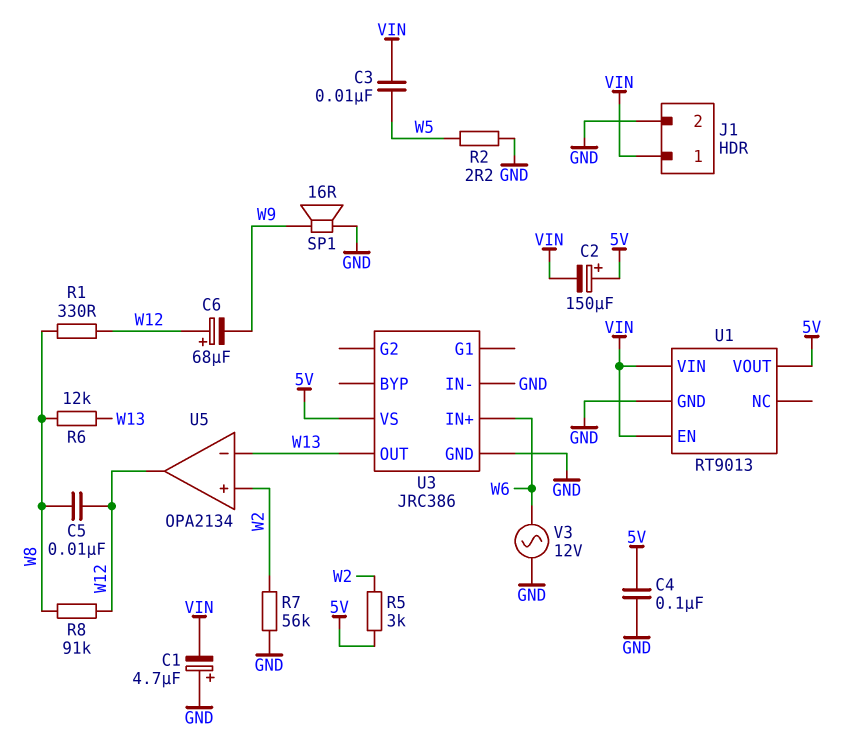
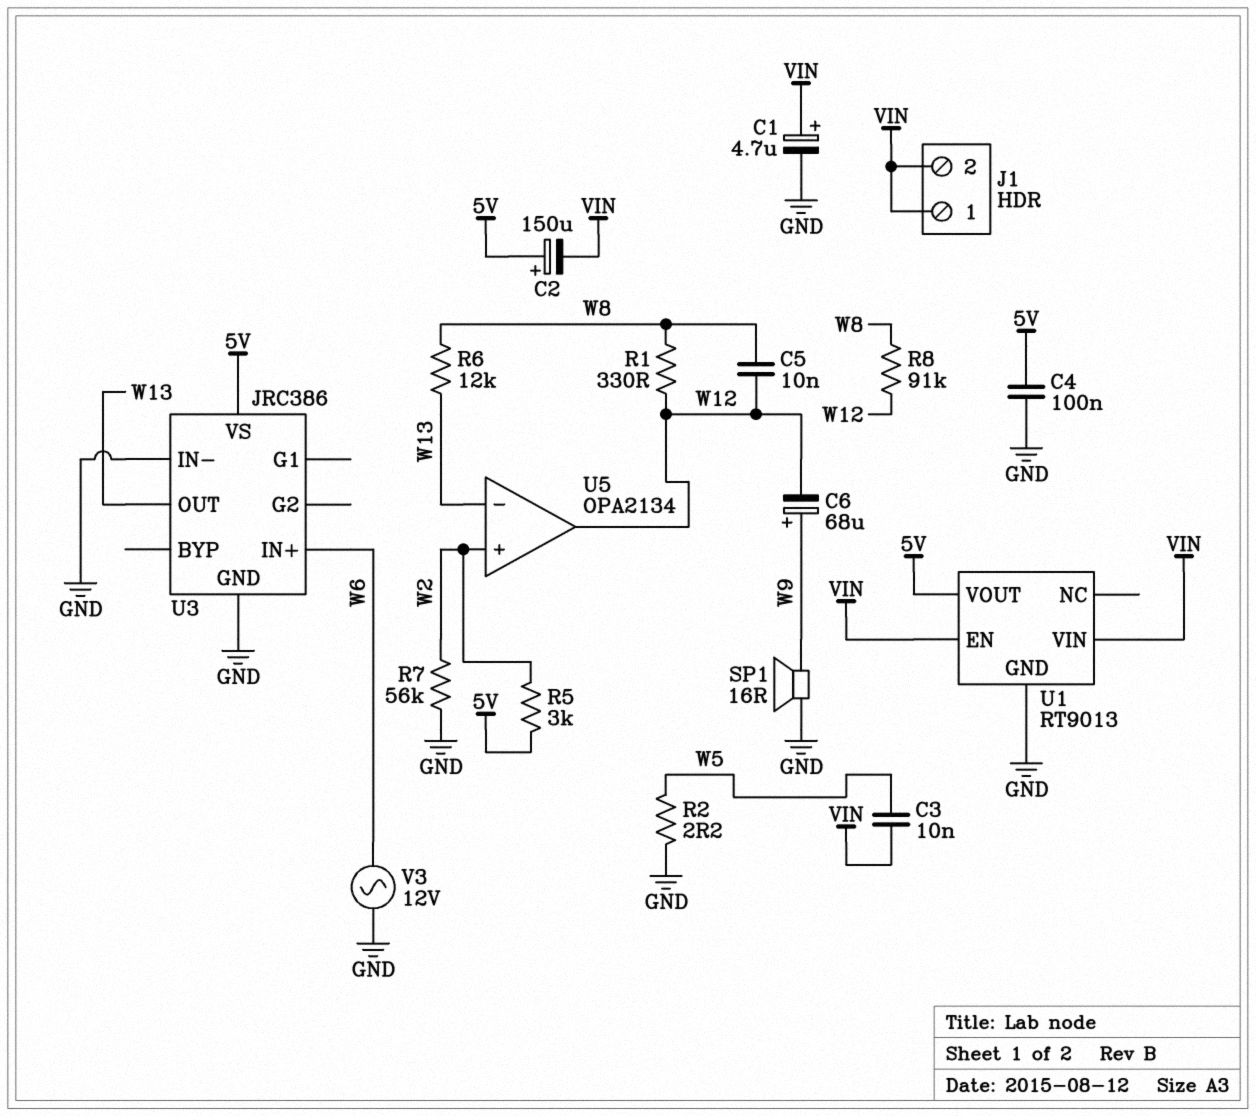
C1: 4.7uF (plus GND, minus VIN) -> 4.7uF (plus VIN, minus GND)
C6: 68uF (plus W12, minus W9) -> 68uF (plus W9, minus W12)
J1 pin 2: GND -> VIN

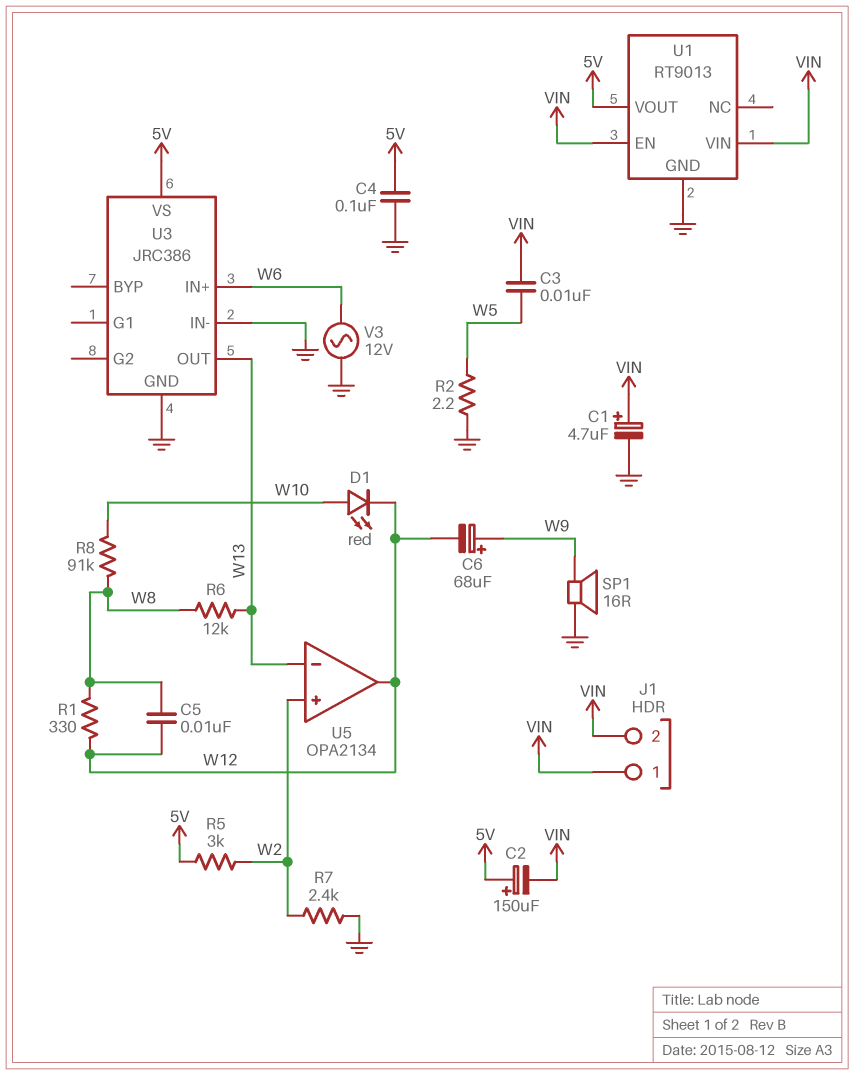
D1: none -> LED red (A W10, K W12)
R7: 56k (GND, W2) -> 2.4k (GND, W2)
R8: 91k (W8, W12) -> 91k (W8, W10)

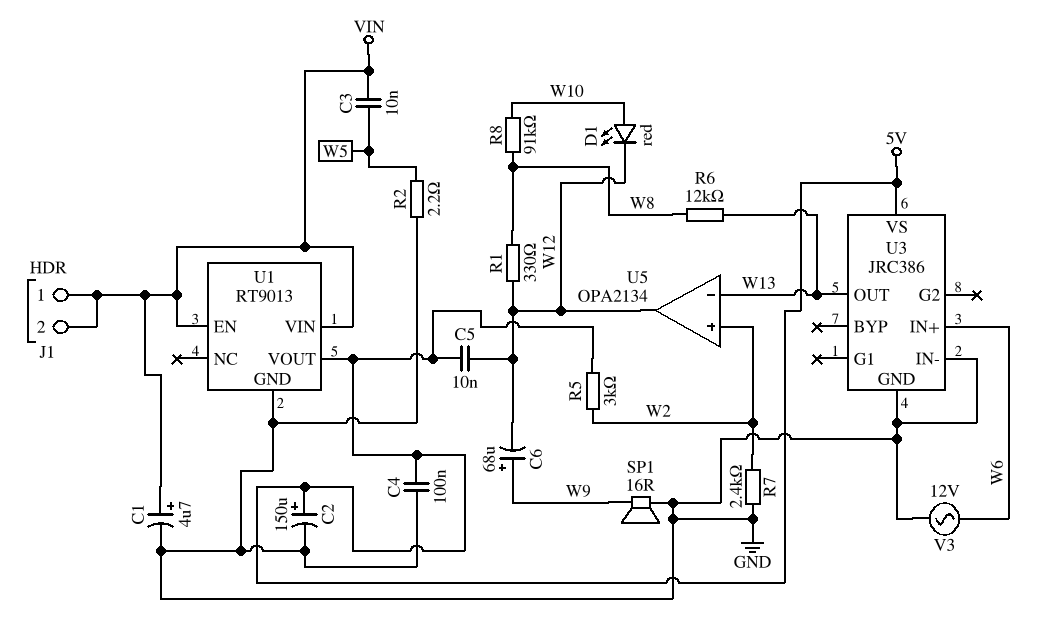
C2: 150uF (plus 5V, minus VIN) -> 150uF (plus 5V, minus GND)
C5: 10nF (W8, W12) -> 10nF (5V, W12)

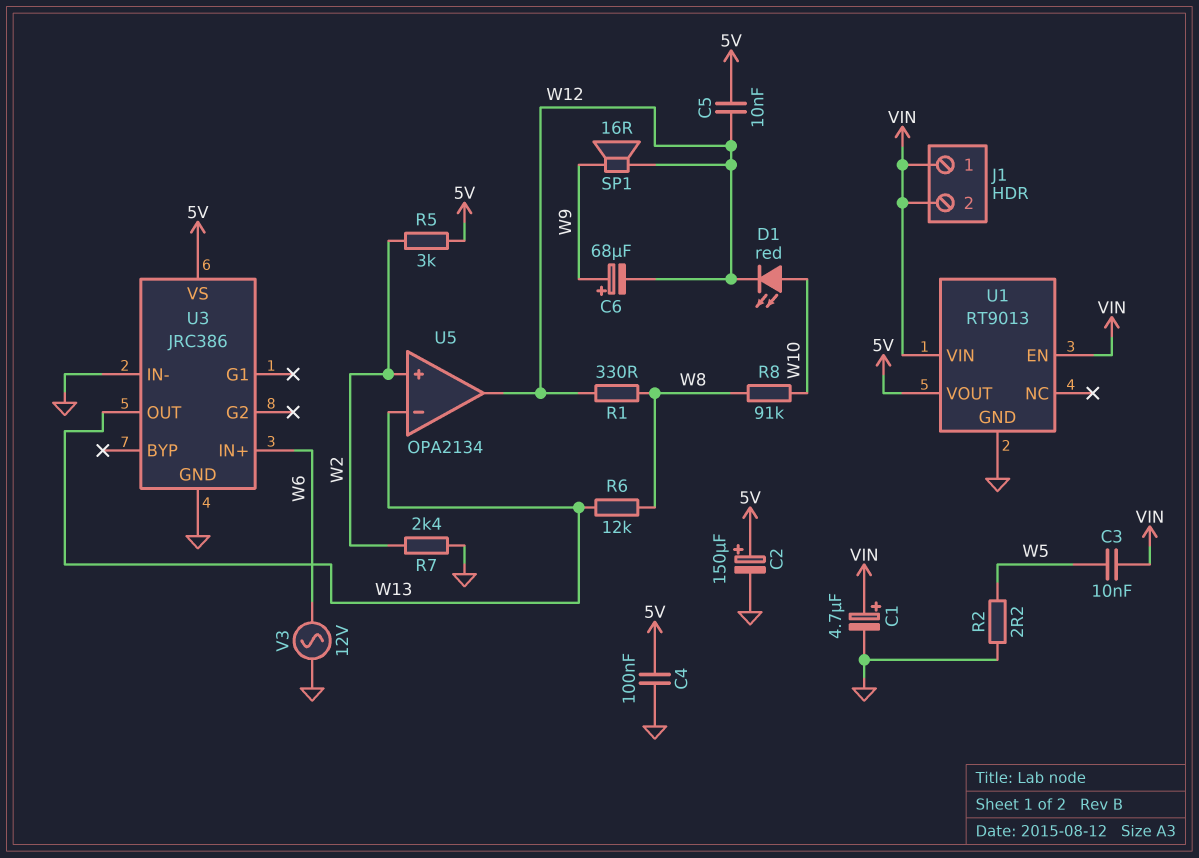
SP1: speaker 16R (GND, W9) -> speaker 16R (W9, W12)

